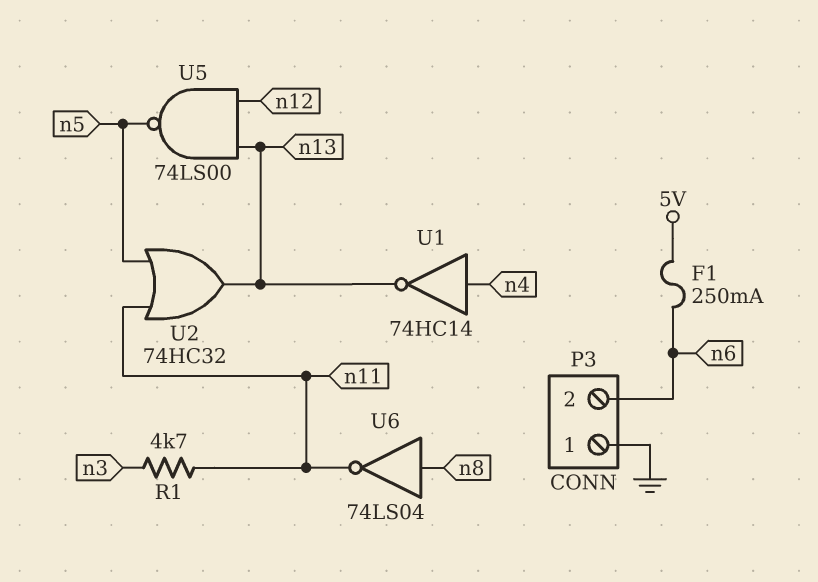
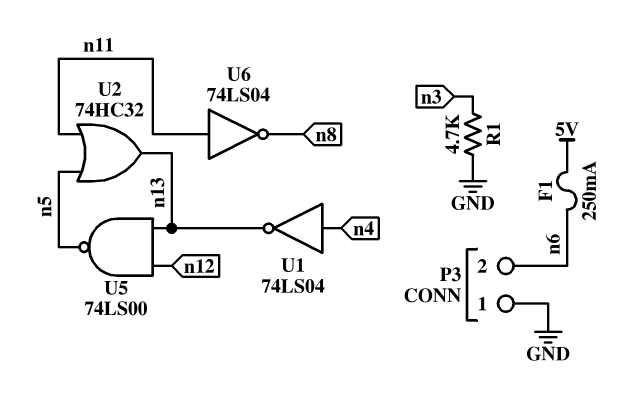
R1: 4.7k (n3, n11) -> 4.7k (GND, n3)
U1: NOT 74HC14 (in n4, out n13) -> NOT 74LS04 (in n4, out n13)
U6: NOT 74LS04 (in n8, out n11) -> NOT 74LS04 (in n11, out n8)

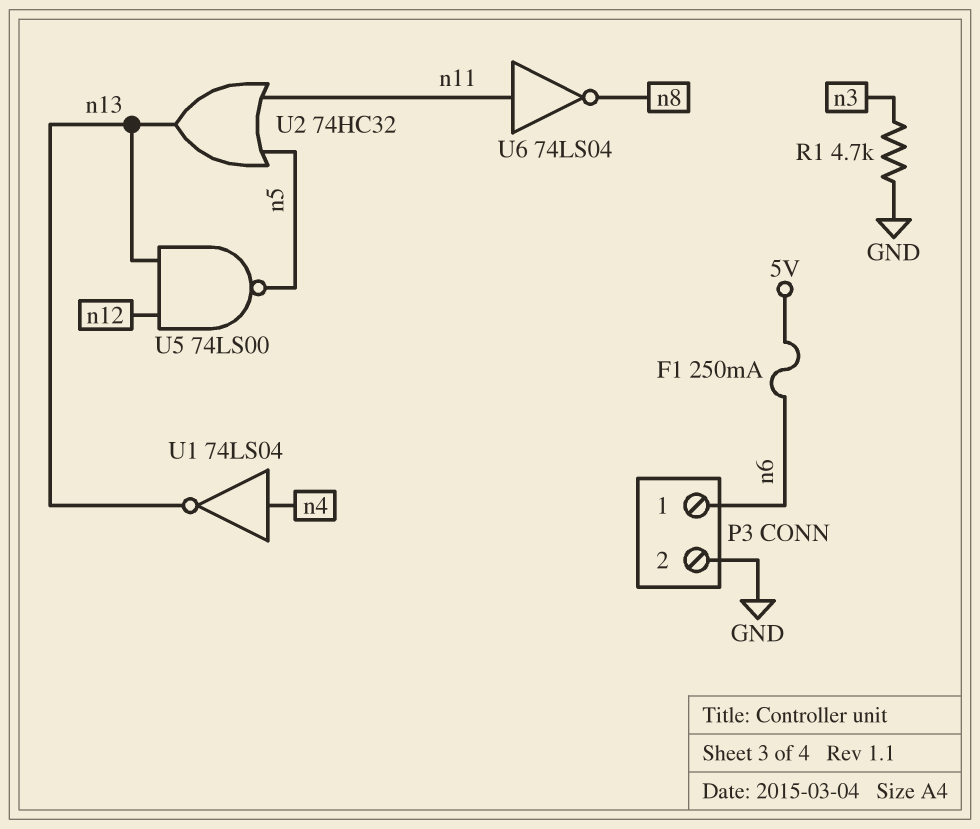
P3 pin 1: GND -> n6
P3 pin 2: n6 -> GND

